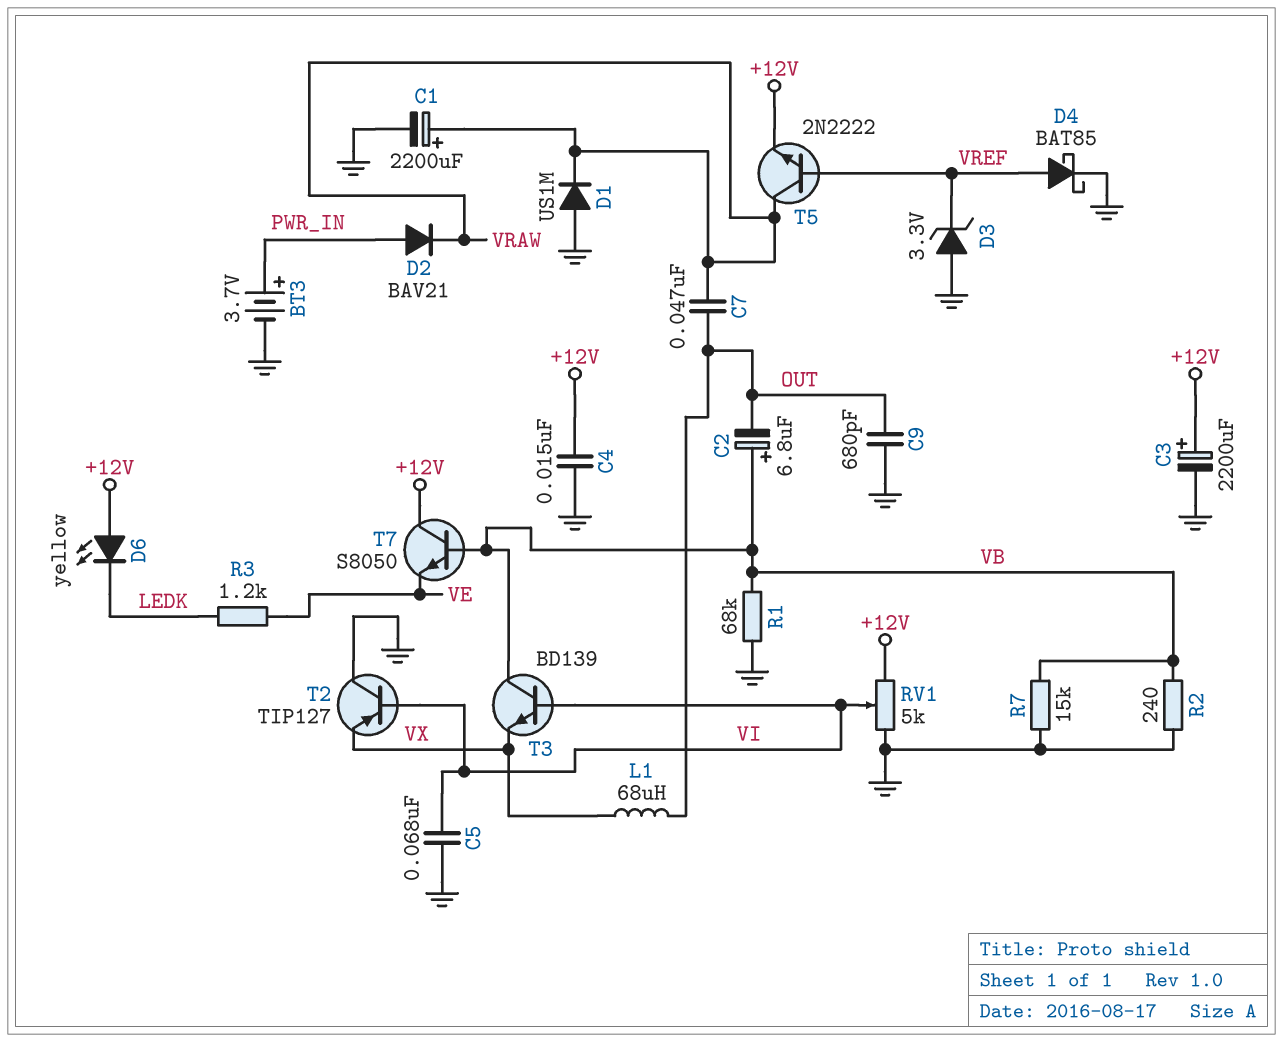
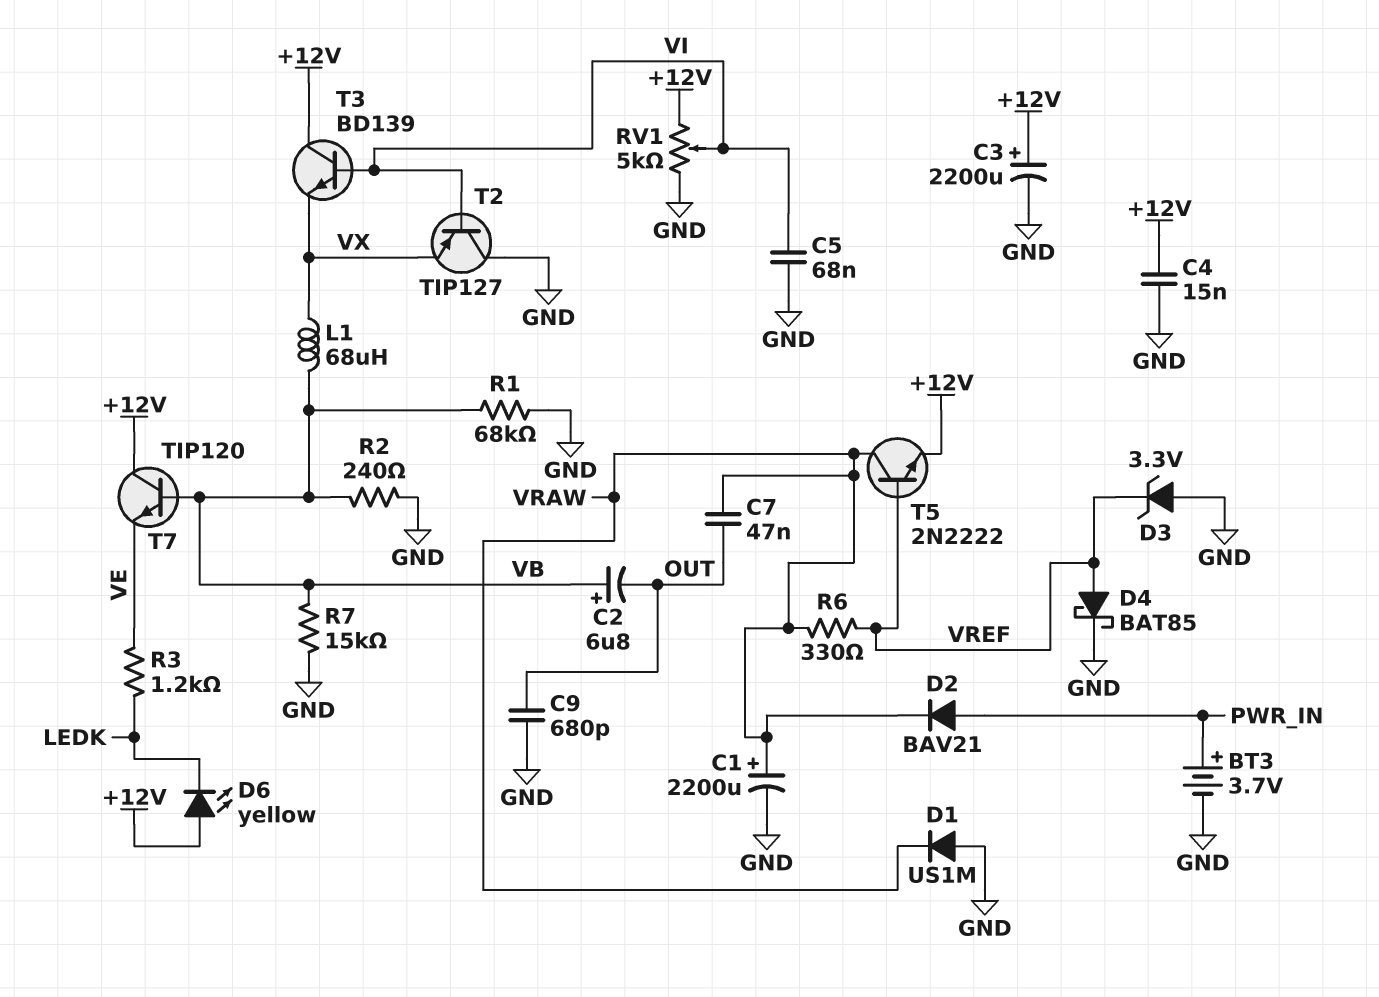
L1: 68uH (OUT, VX) -> 68uH (VB, VX)
R6: none -> 330 (VRAW, VREF)
T3: NPN BD139 (B VI, C VB, E VX) -> NPN BD139 (B VI, C +12V, E VX)
T7: NPN S8050 (B VB, C +12V, E VE) -> NPN TIP120 (B VB, C +12V, E VE)

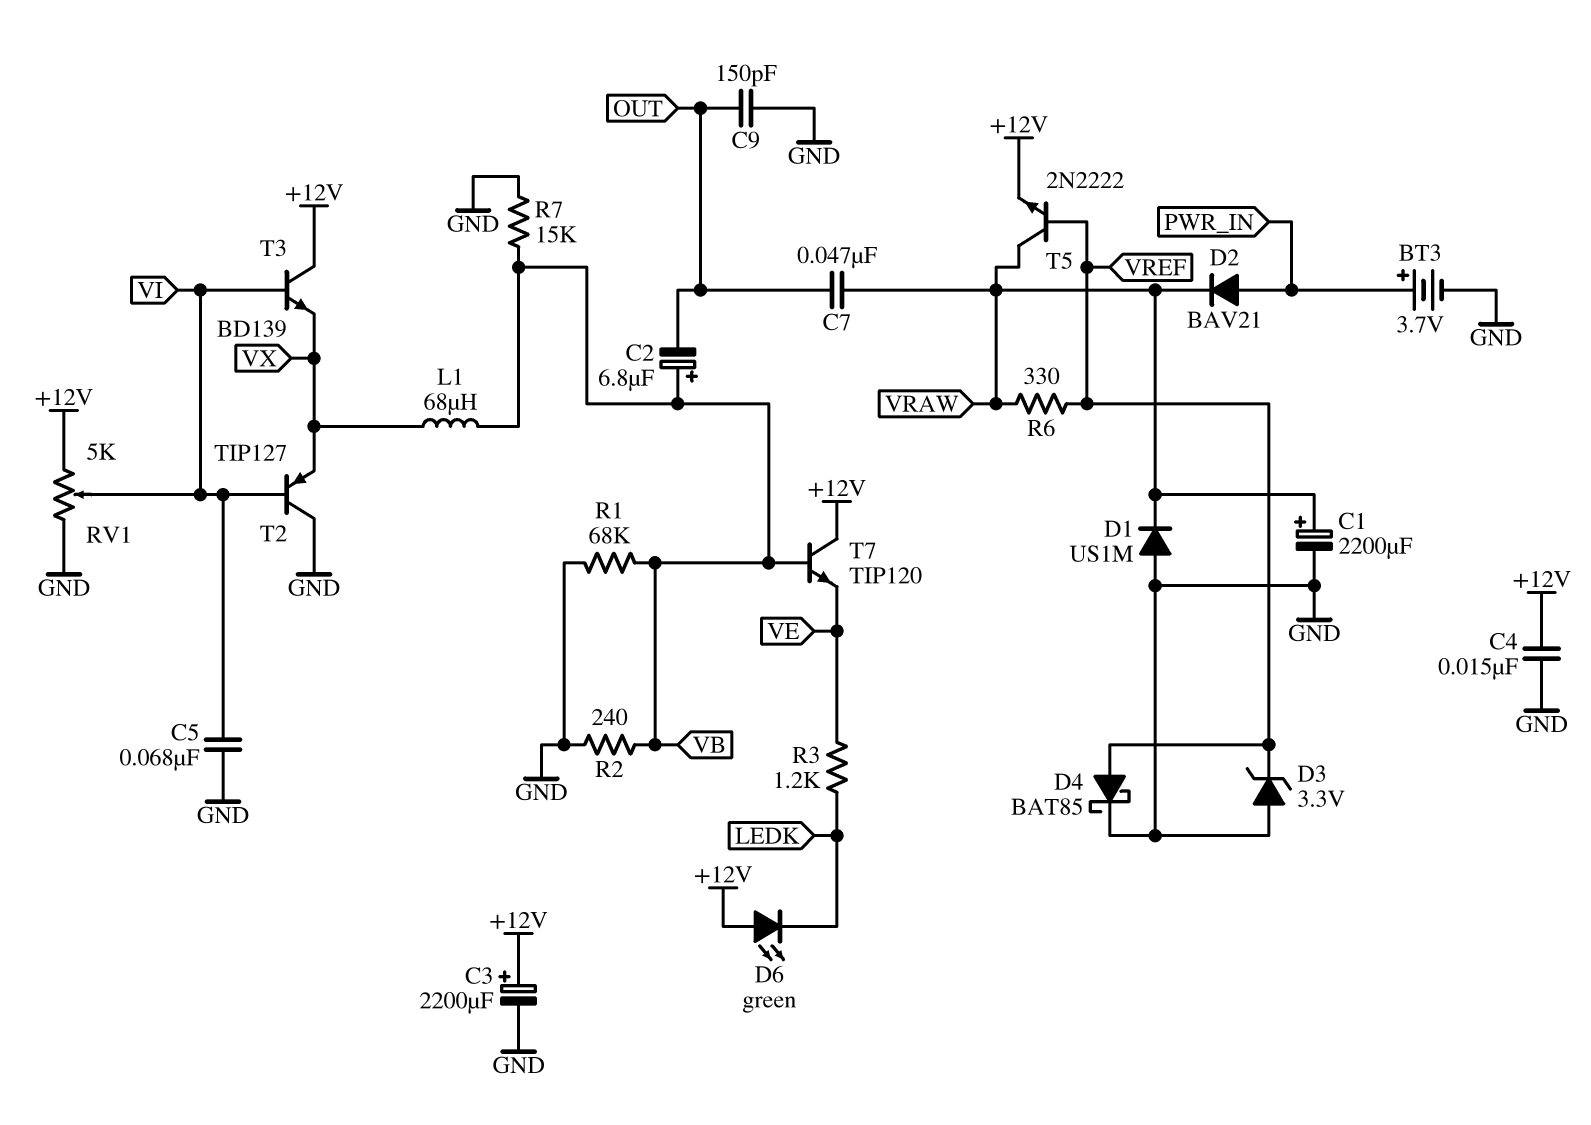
C9: 680pF (GND, OUT) -> 150pF (GND, OUT)
D6: LED yellow (A +12V, K LEDK) -> LED green (A +12V, K LEDK)

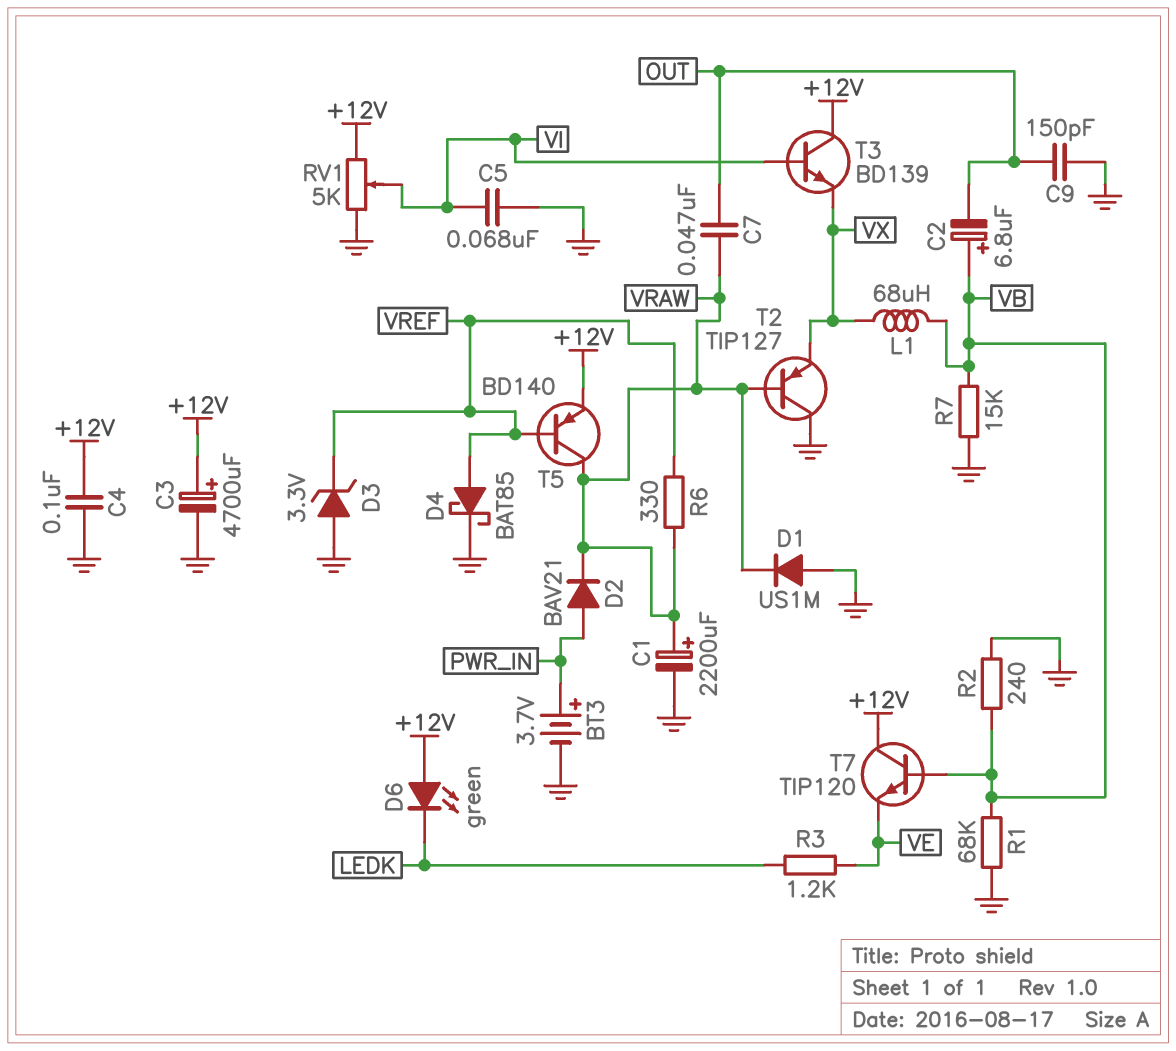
C3: 2200uF (plus +12V, minus GND) -> 4700uF (plus +12V, minus GND)
C4: 15nF (+12V, GND) -> 100nF (+12V, GND)
T2: PNP TIP127 (B VI, C GND, E VX) -> PNP TIP127 (B VRAW, C GND, E VX)
T5: NPN 2N2222 (B VREF, C VRAW, E +12V) -> PNP BD140 (B VREF, C VRAW, E +12V)

